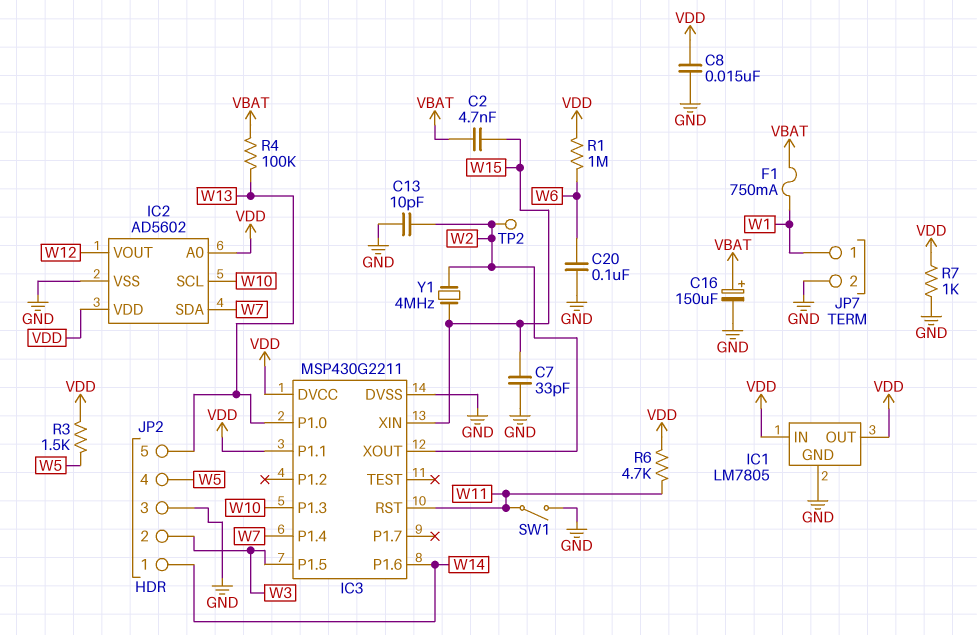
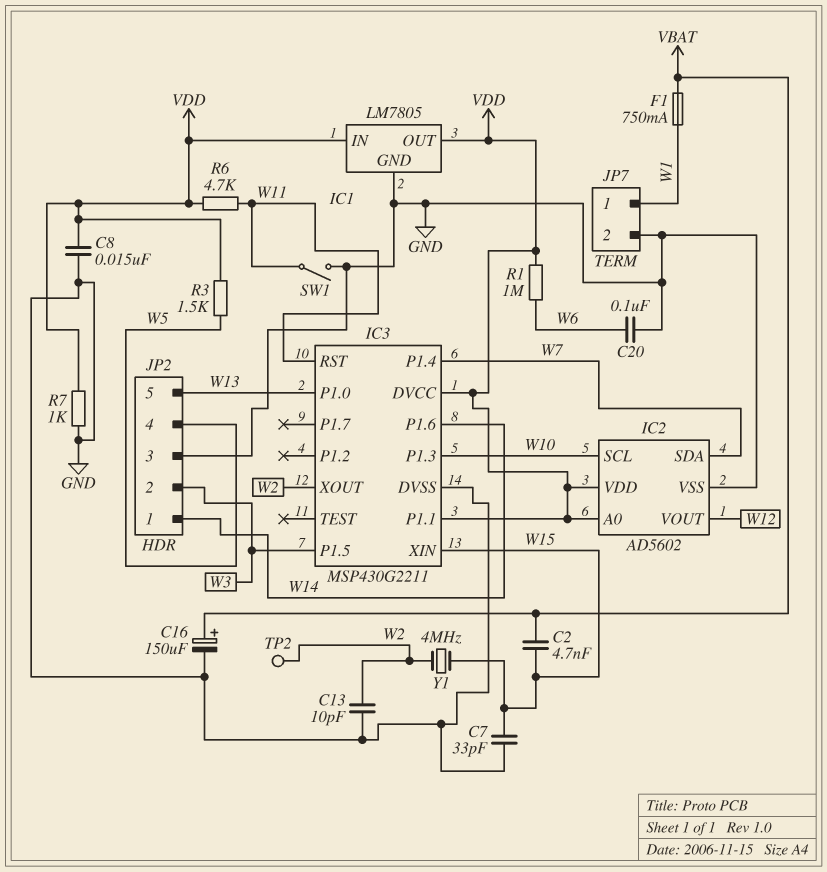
R4: 100k (VBAT, W13) -> none

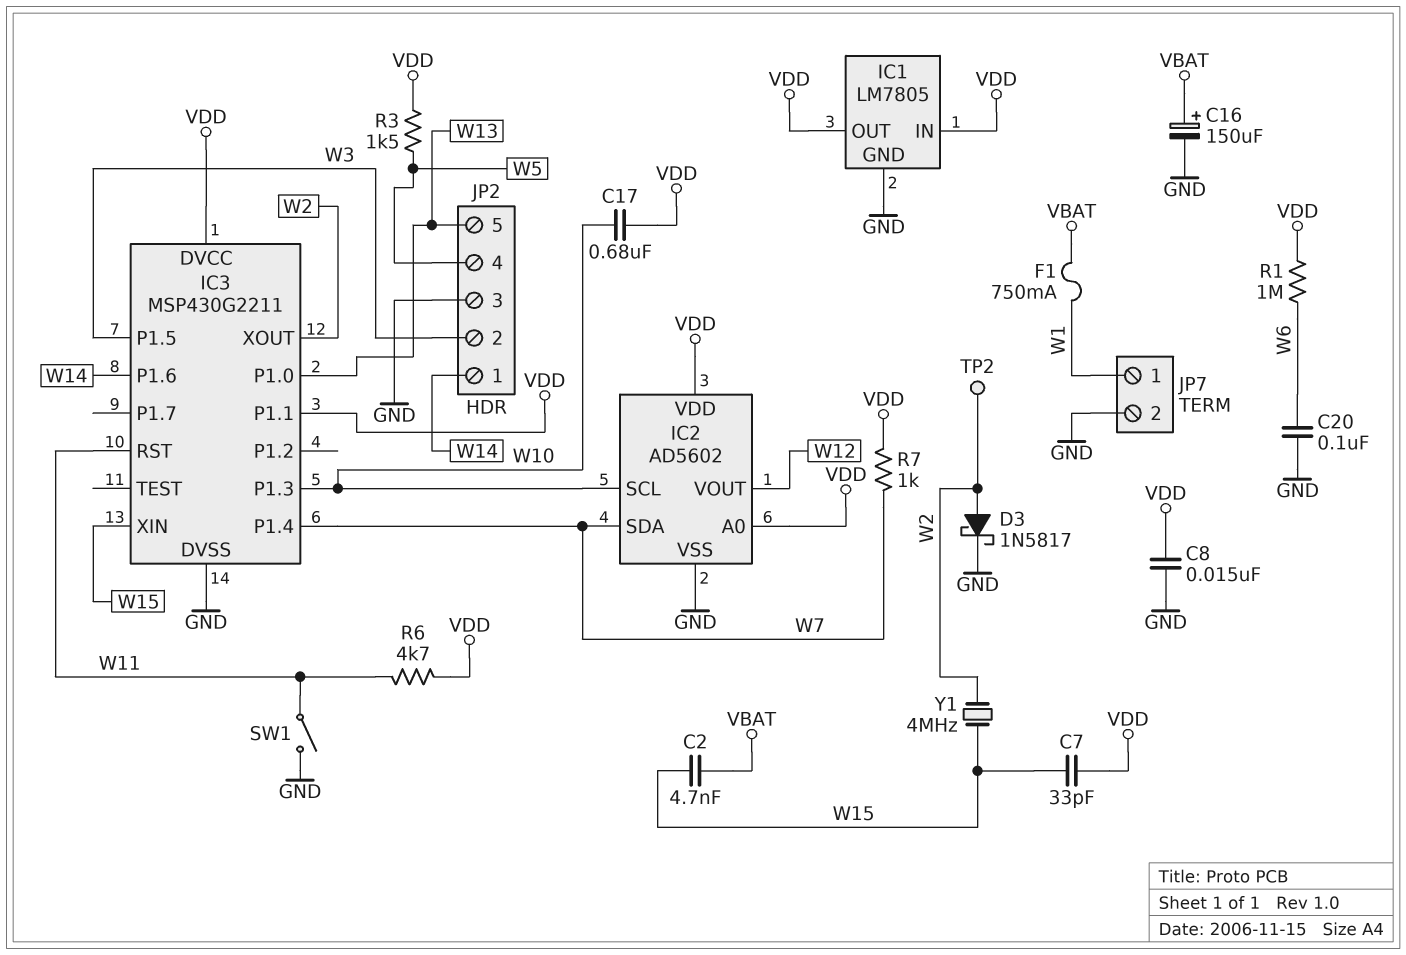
C7: 33pF (GND, W15) -> 33pF (VDD, W15)
C13: 10pF (GND, W2) -> none
C17: none -> 680nF (VDD, W10)
D3: none -> schottky 1N5817 (A W2, K GND)
R7: 1k (GND, VDD) -> 1k (VDD, W7)

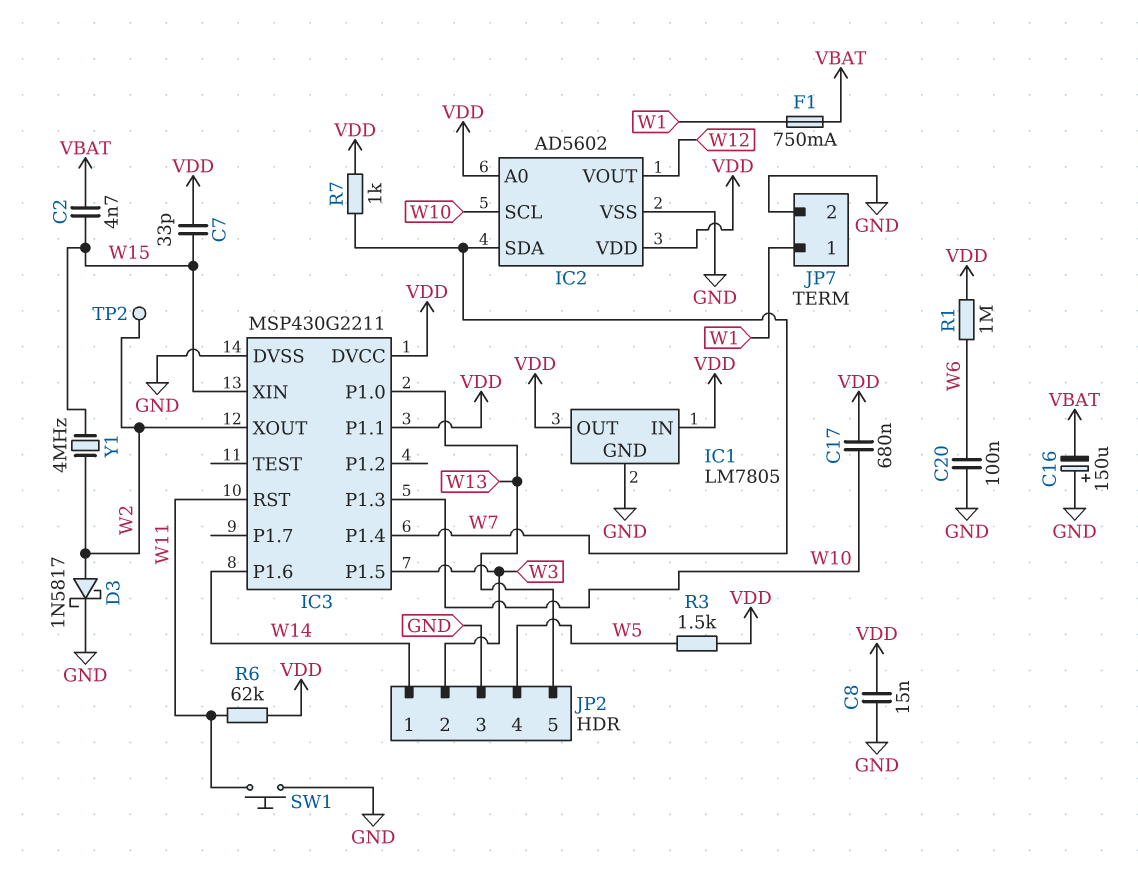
C16: 150uF (plus VBAT, minus GND) -> 150uF (plus GND, minus VBAT)
R6: 4.7k (VDD, W11) -> 62k (VDD, W11)
SW1: switch (GND, W11) -> button (GND, W11)

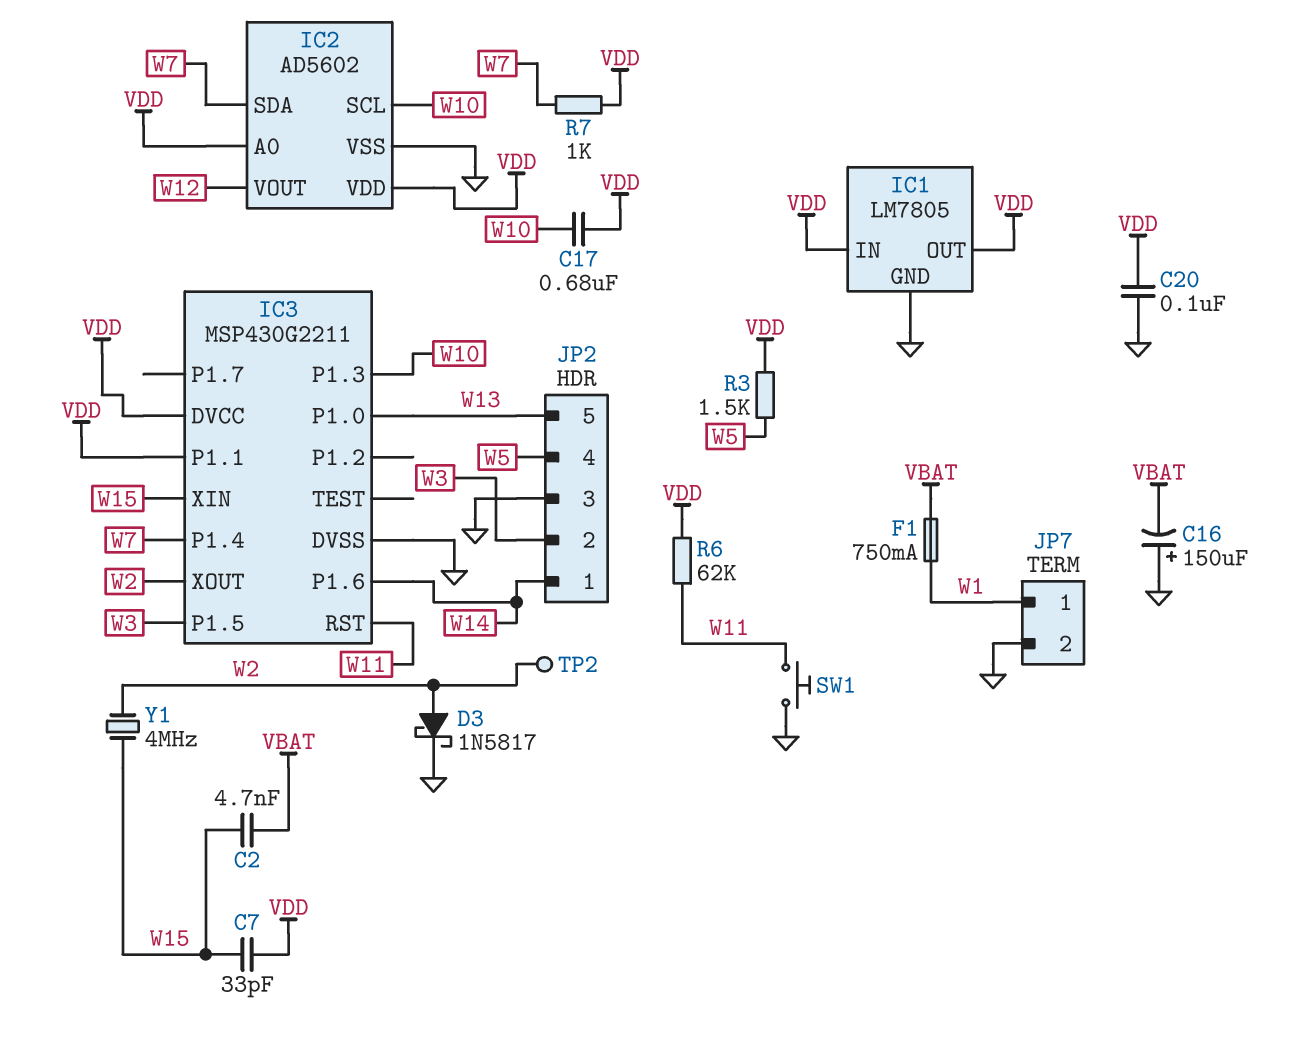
C8: 15nF (GND, VDD) -> none
C20: 100nF (GND, W6) -> 100nF (GND, VDD)
R1: 1M (VDD, W6) -> none

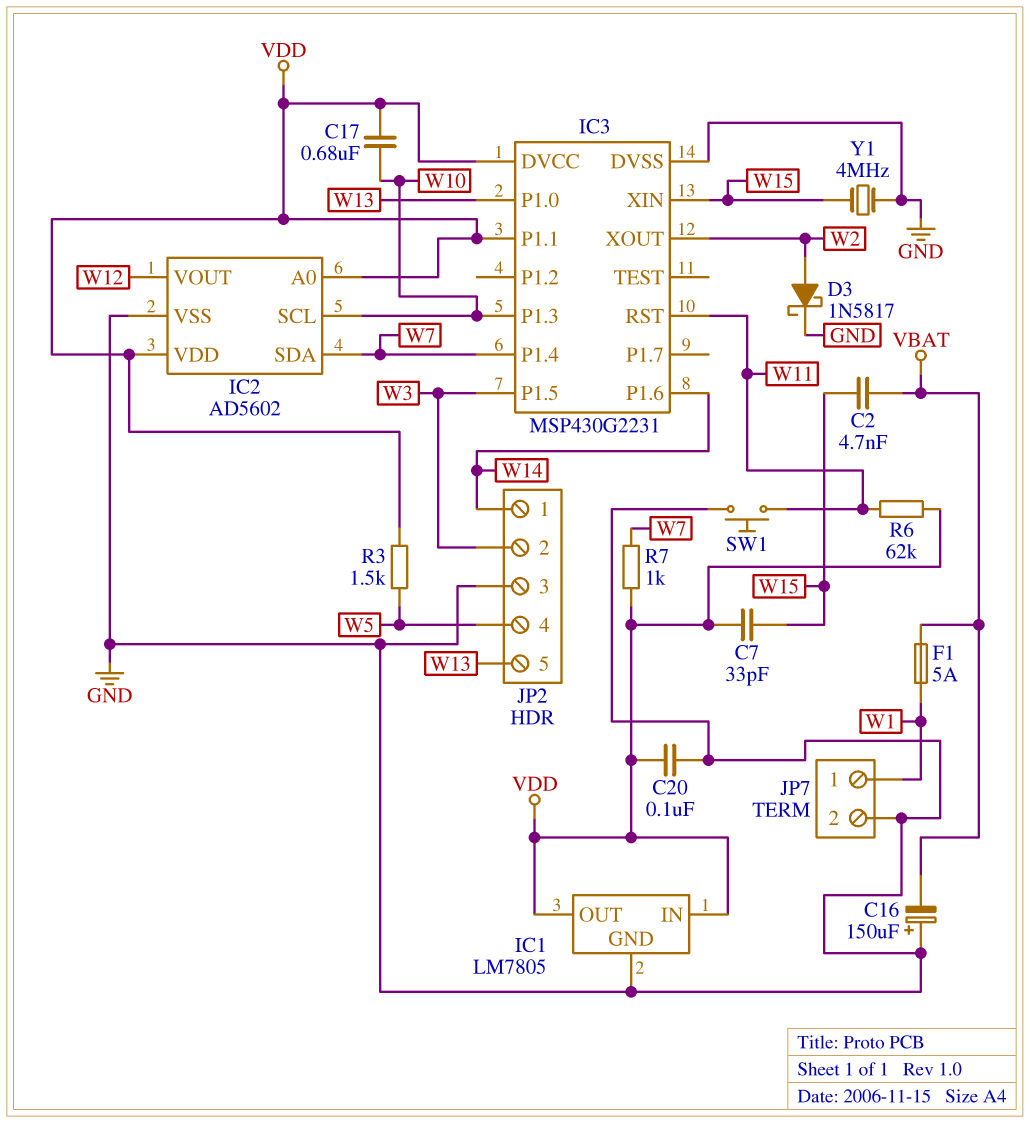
F1: 750mA (VBAT, W1) -> 5A (VBAT, W1)
IC3: MSP430G2211 -> MSP430G2231
TP2: test point (W2) -> none
Y1: 4MHz (W2, W15) -> 4MHz (GND, W15)

